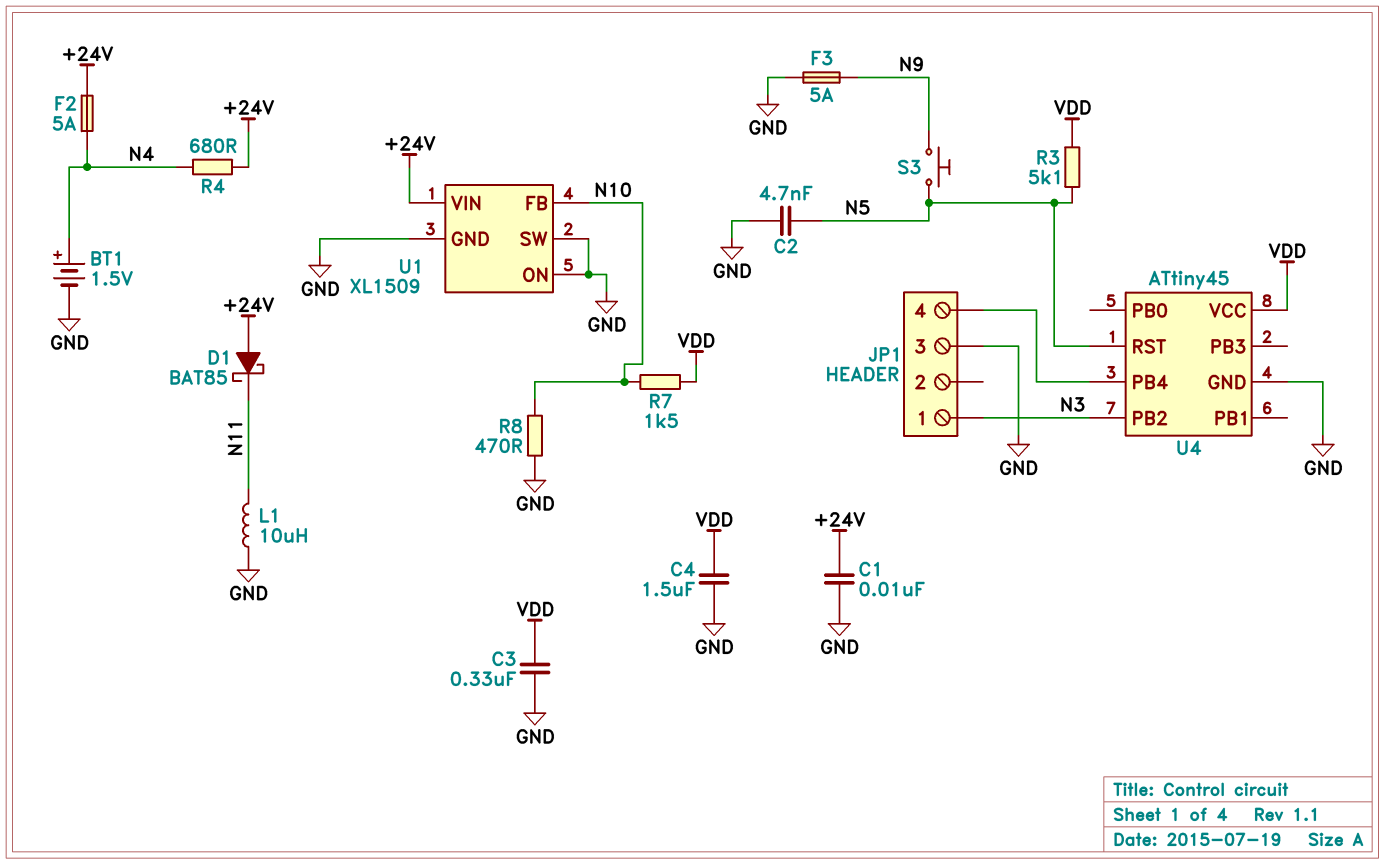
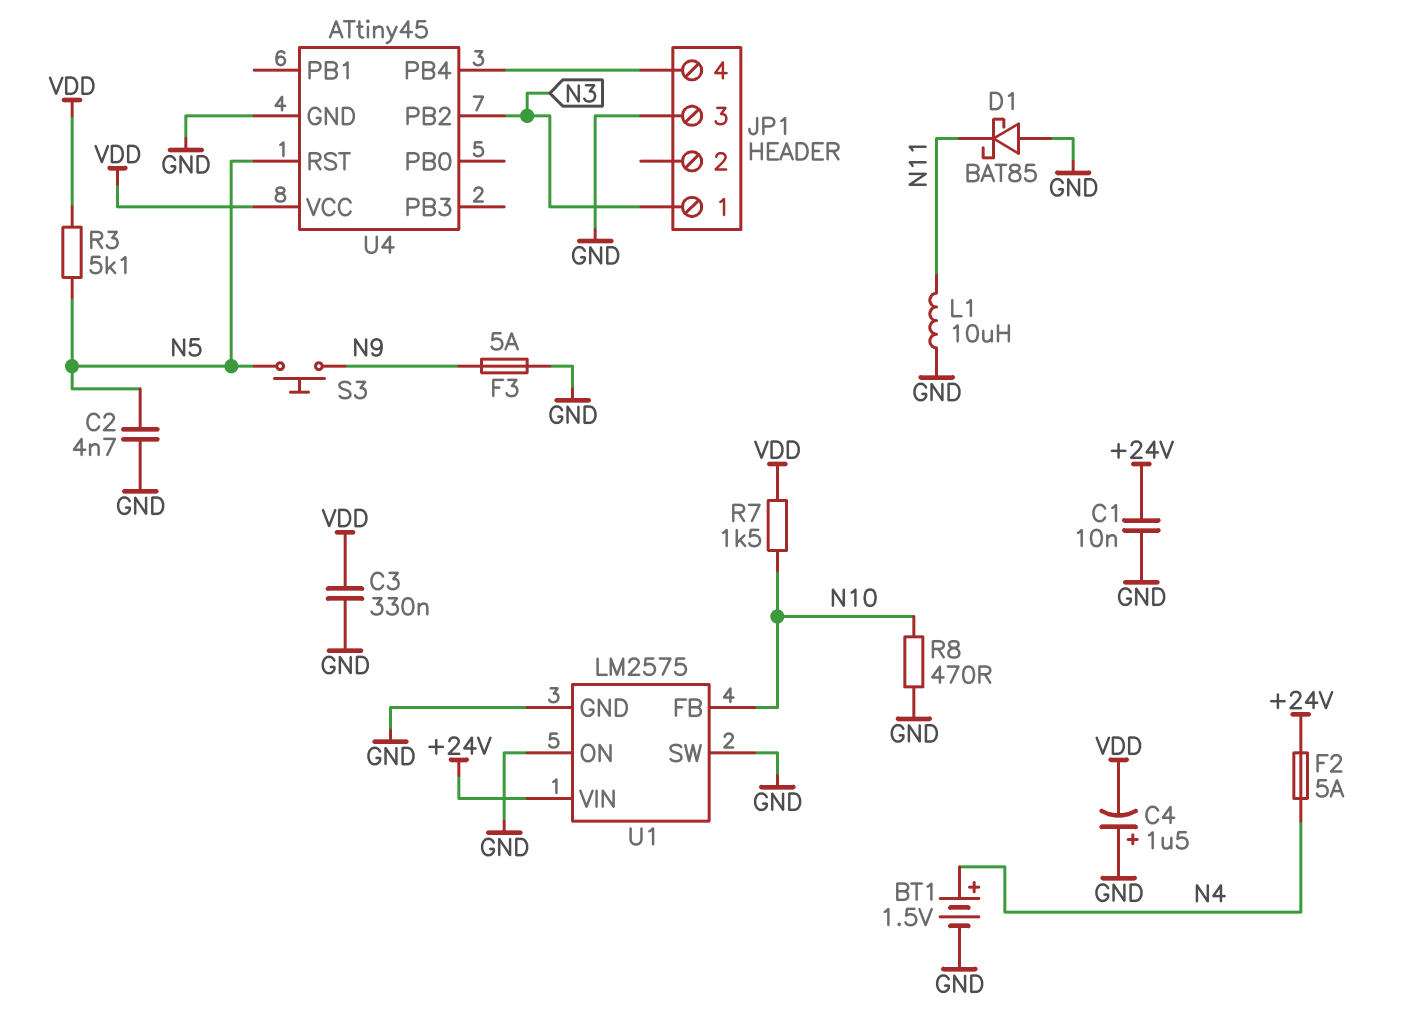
C4: 1.5uF (GND, VDD) -> 1.5uF (plus GND, minus VDD)
D1: schottky BAT85 (A +24V, K N11) -> schottky BAT85 (A GND, K N11)
R4: 680 (+24V, N4) -> none
U1: XL1509 -> LM2575

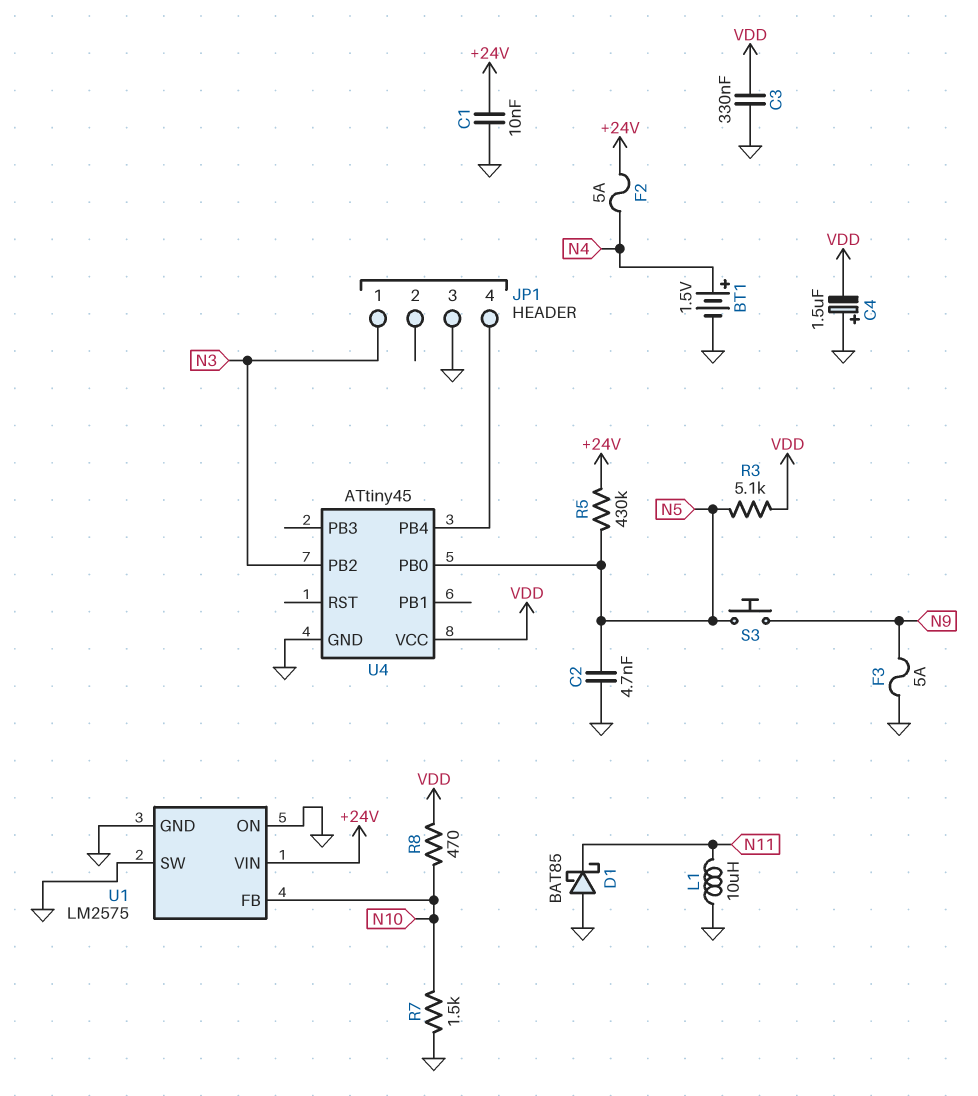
R5: none -> 430k (+24V, N5)
R7: 1.5k (N10, VDD) -> 1.5k (GND, N10)
R8: 470 (GND, N10) -> 470 (N10, VDD)
U4 pin PB0: none -> N5
U4 pin RST: N5 -> none

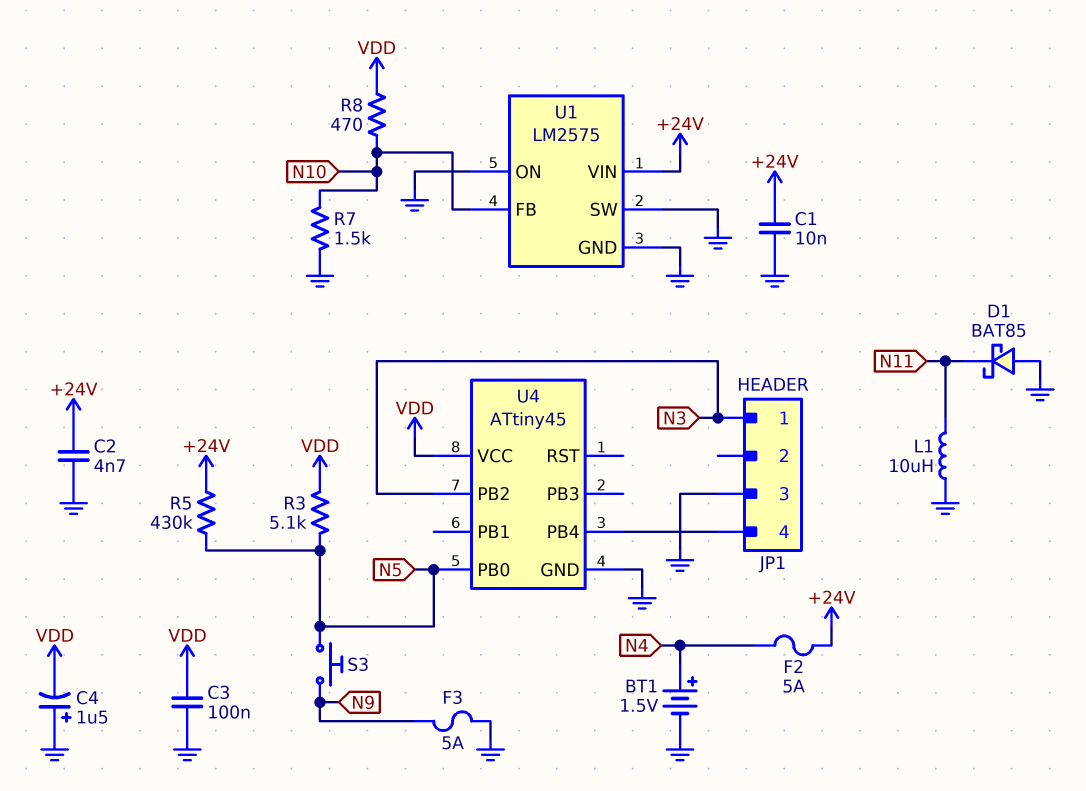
C2: 4.7nF (GND, N5) -> 4.7nF (+24V, GND)
C3: 330nF (GND, VDD) -> 100nF (GND, VDD)

